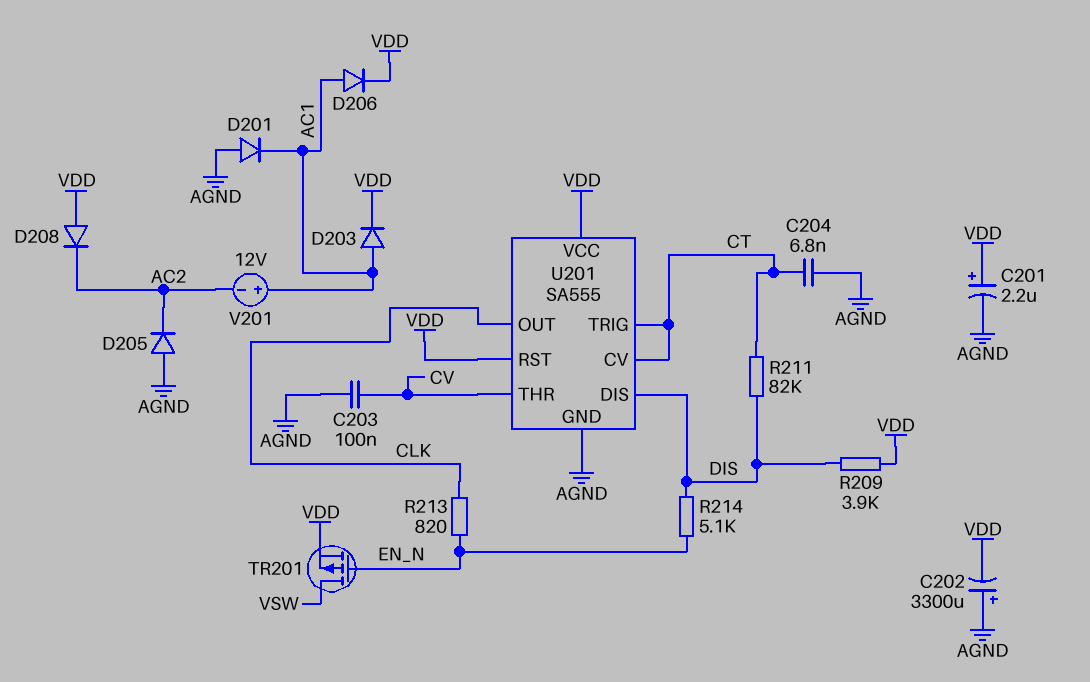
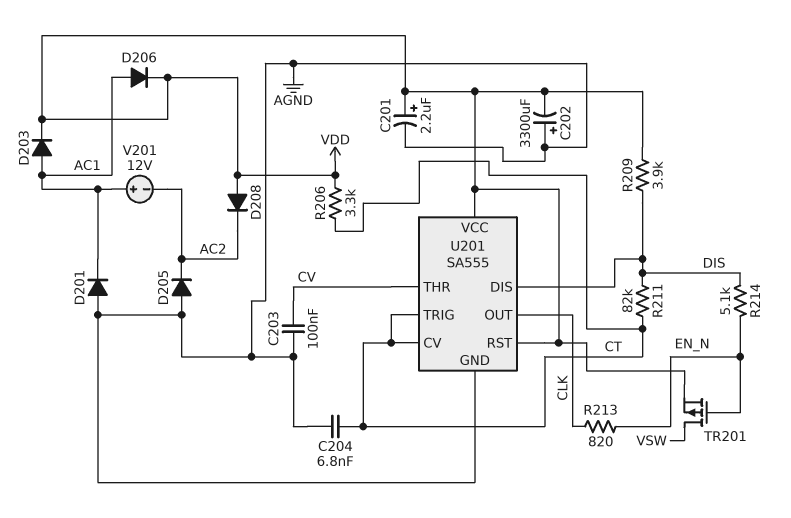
R206: none -> 3.3k (CT, VDD)

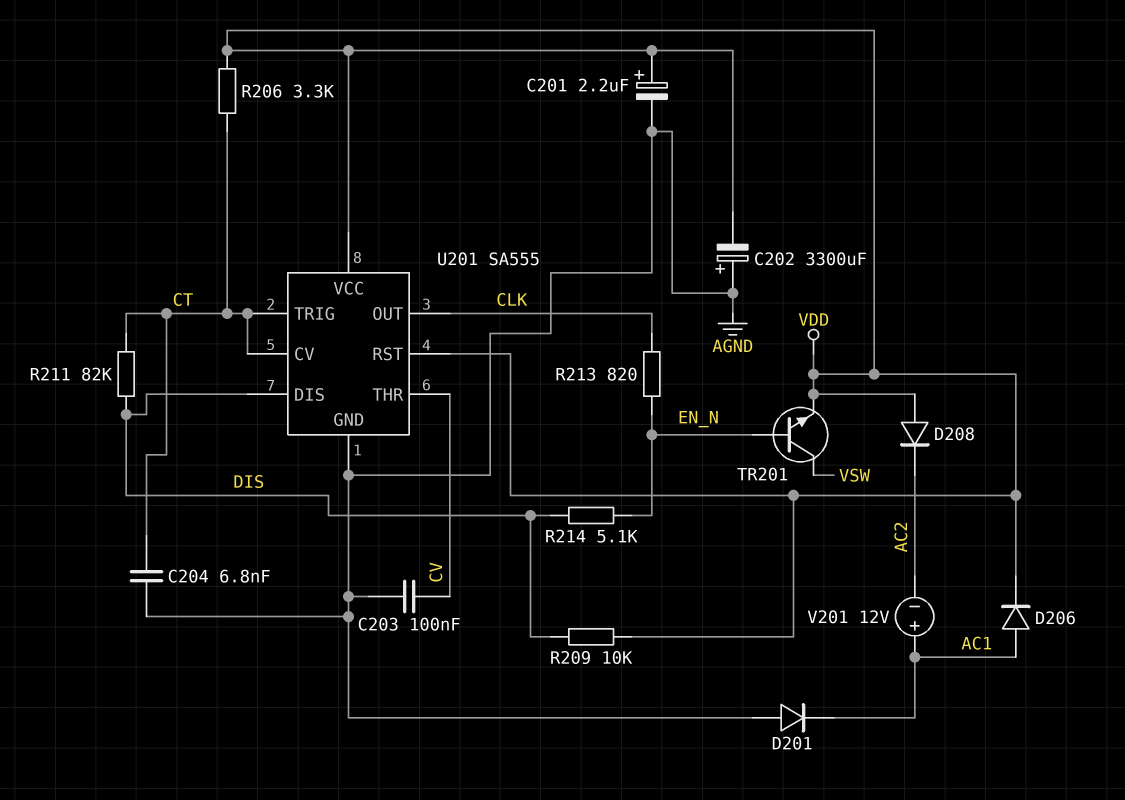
D203: diode (A AC1, K VDD) -> none
D205: diode (A AGND, K AC2) -> none
R209: 3.9k (DIS, VDD) -> 10k (DIS, VDD)
TR201: PMOS (G EN_N, D VSW, S VDD) -> NPN (B EN_N, C VSW, E VDD)

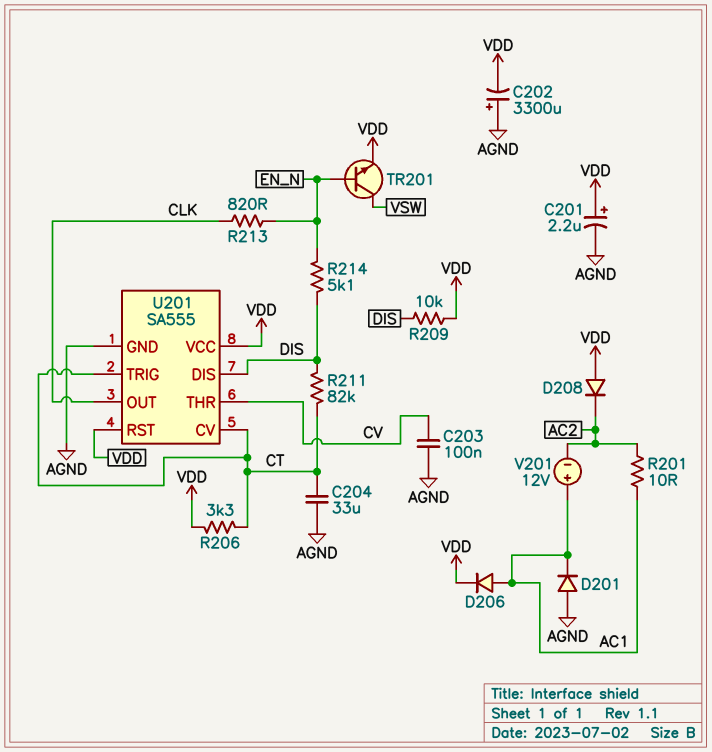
C204: 6.8nF (AGND, CT) -> 33uF (AGND, CT)
R201: none -> 10 (AC1, AC2)

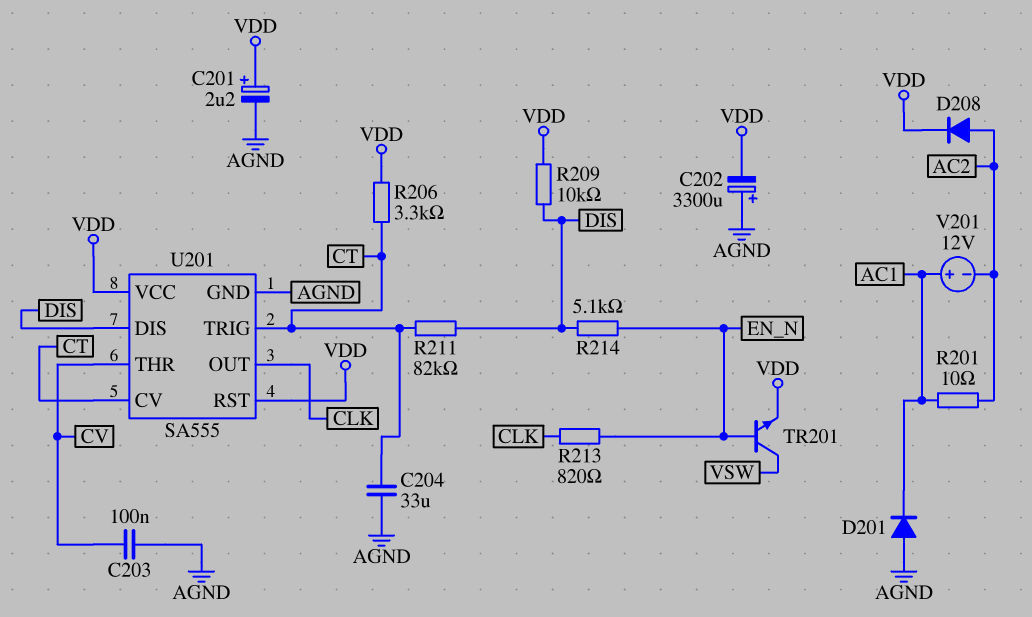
D206: diode (A AC1, K VDD) -> none
D208: diode (A VDD, K AC2) -> diode (A AC2, K VDD)

